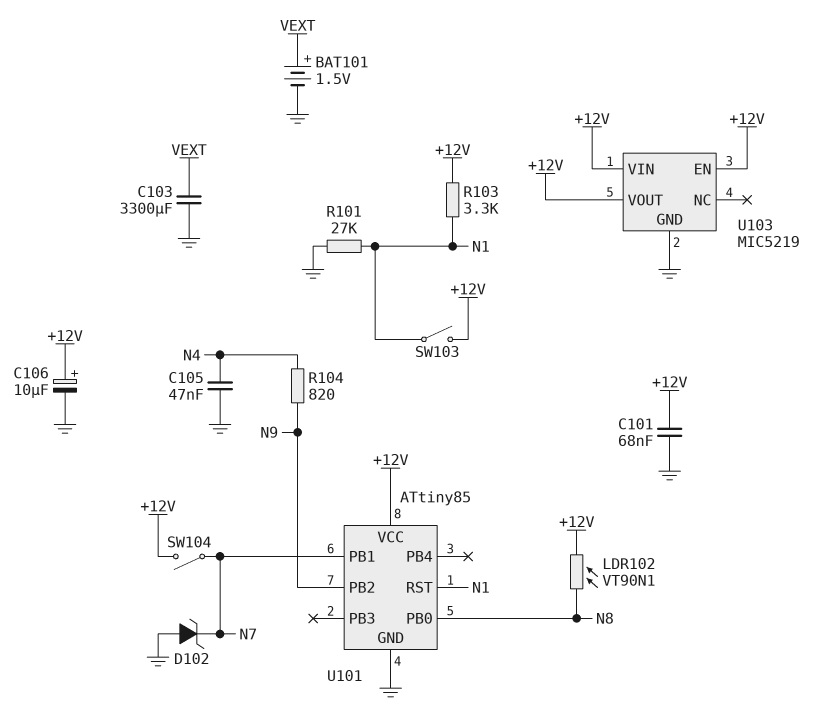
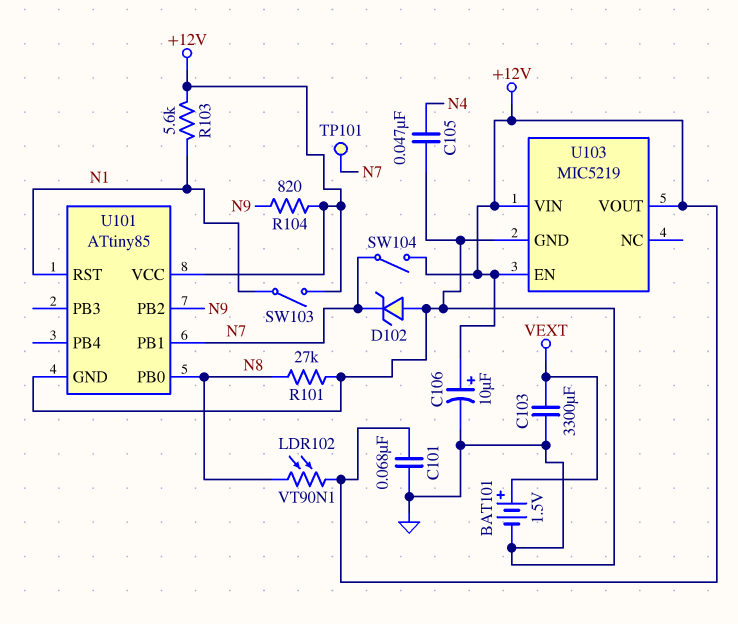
R101: 27k (GND, N1) -> 27k (GND, N8)
R103: 3.3k (+12V, N1) -> 5.6k (+12V, N1)
R104: 820 (N4, N9) -> 820 (+12V, N9)
TP101: none -> test point (N7)

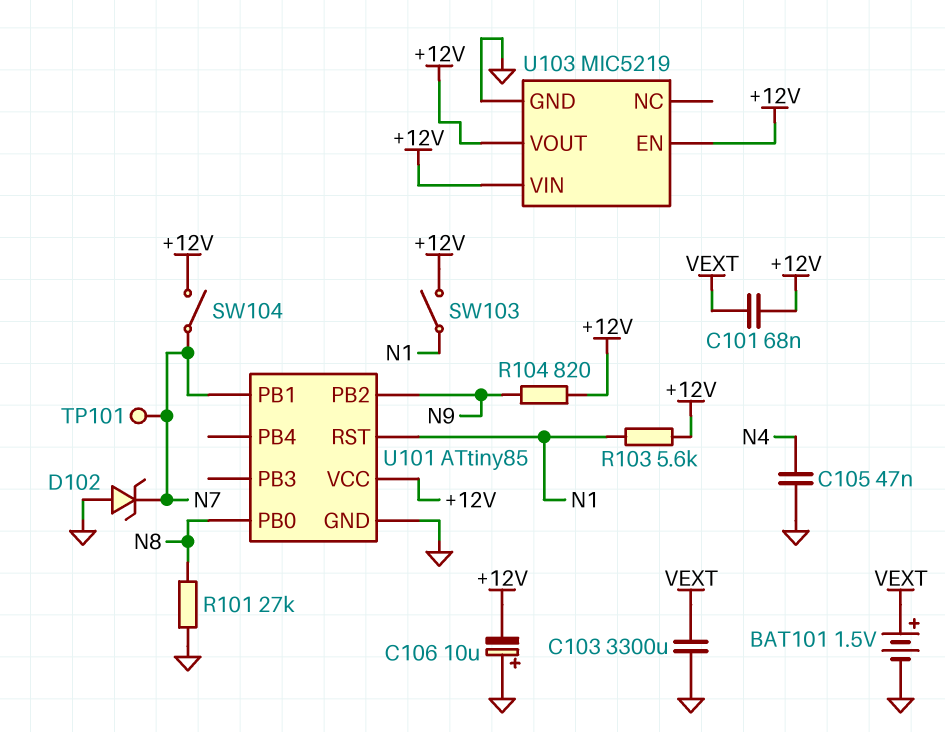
C101: 68nF (+12V, GND) -> 68nF (+12V, VEXT)
C106: 10uF (plus +12V, minus GND) -> 10uF (plus GND, minus +12V)
LDR102: VT90N1 (+12V, N8) -> none

